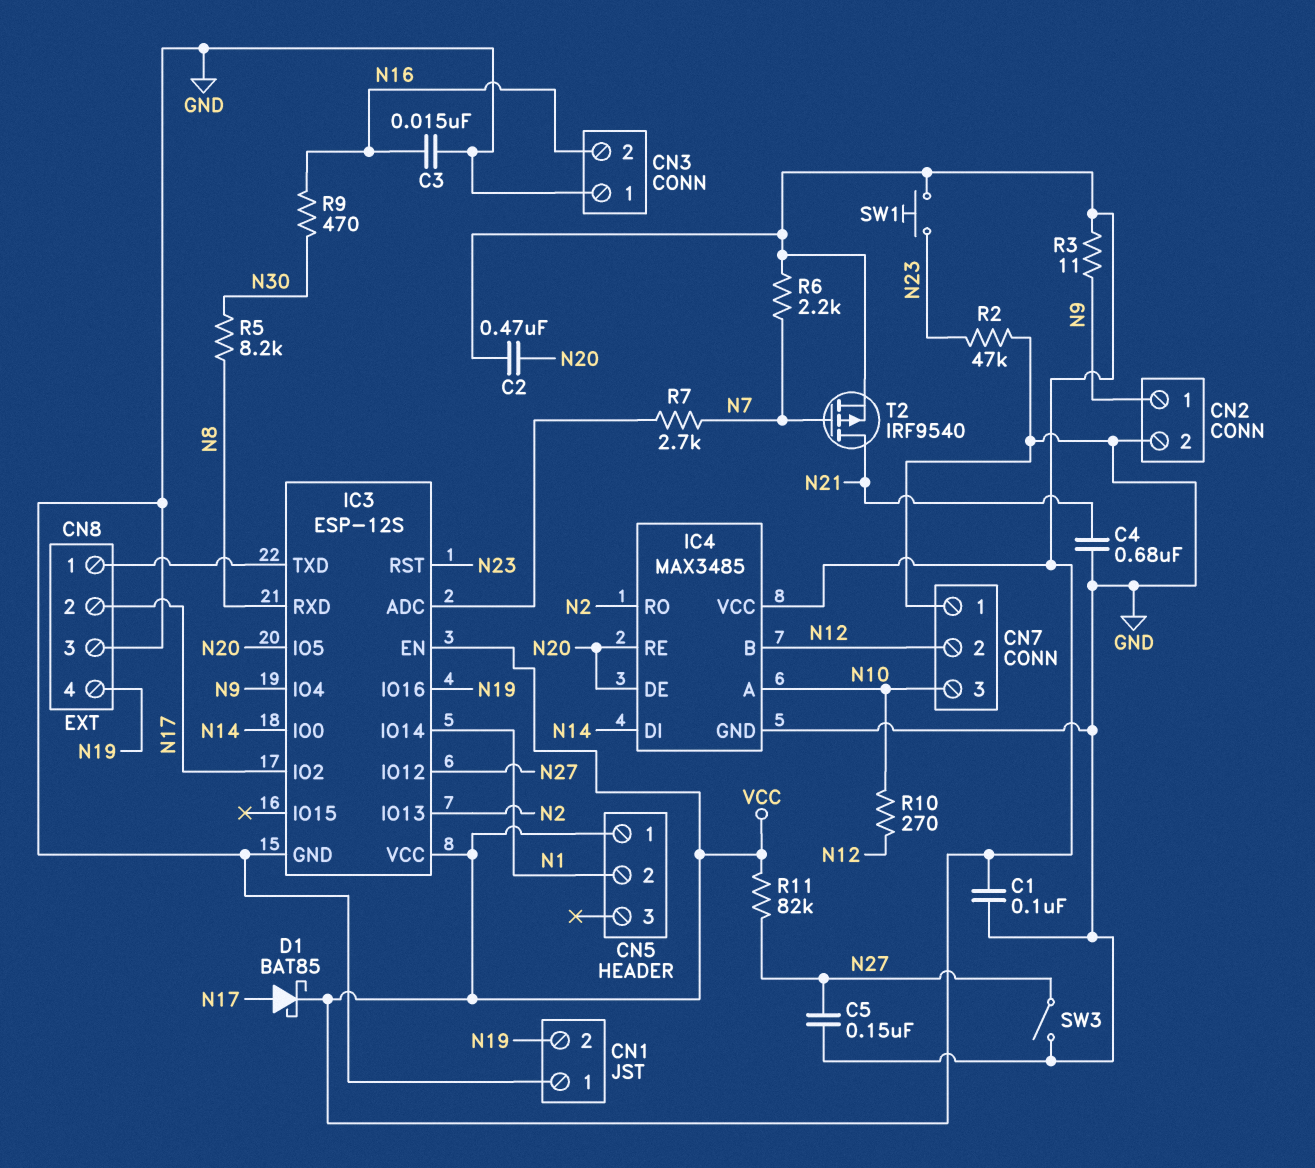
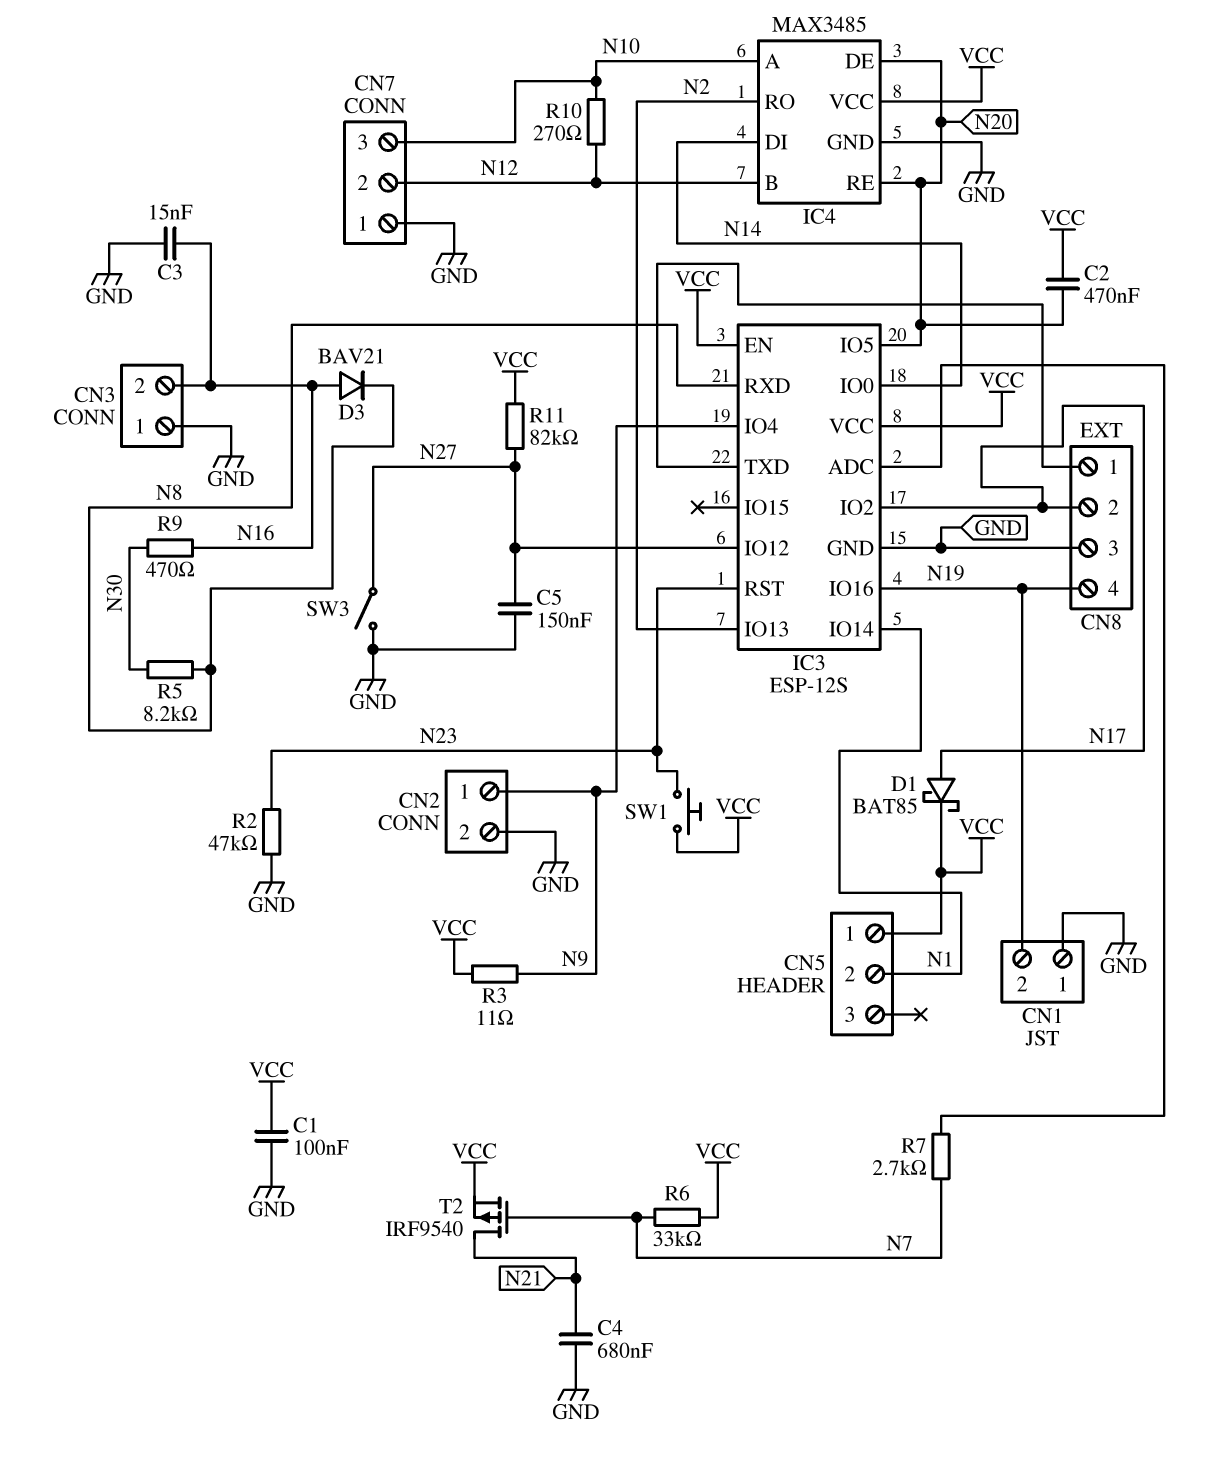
D3: none -> diode BAV21 (A N16, K N8)
R6: 2.2k (N7, VCC) -> 33k (N7, VCC)

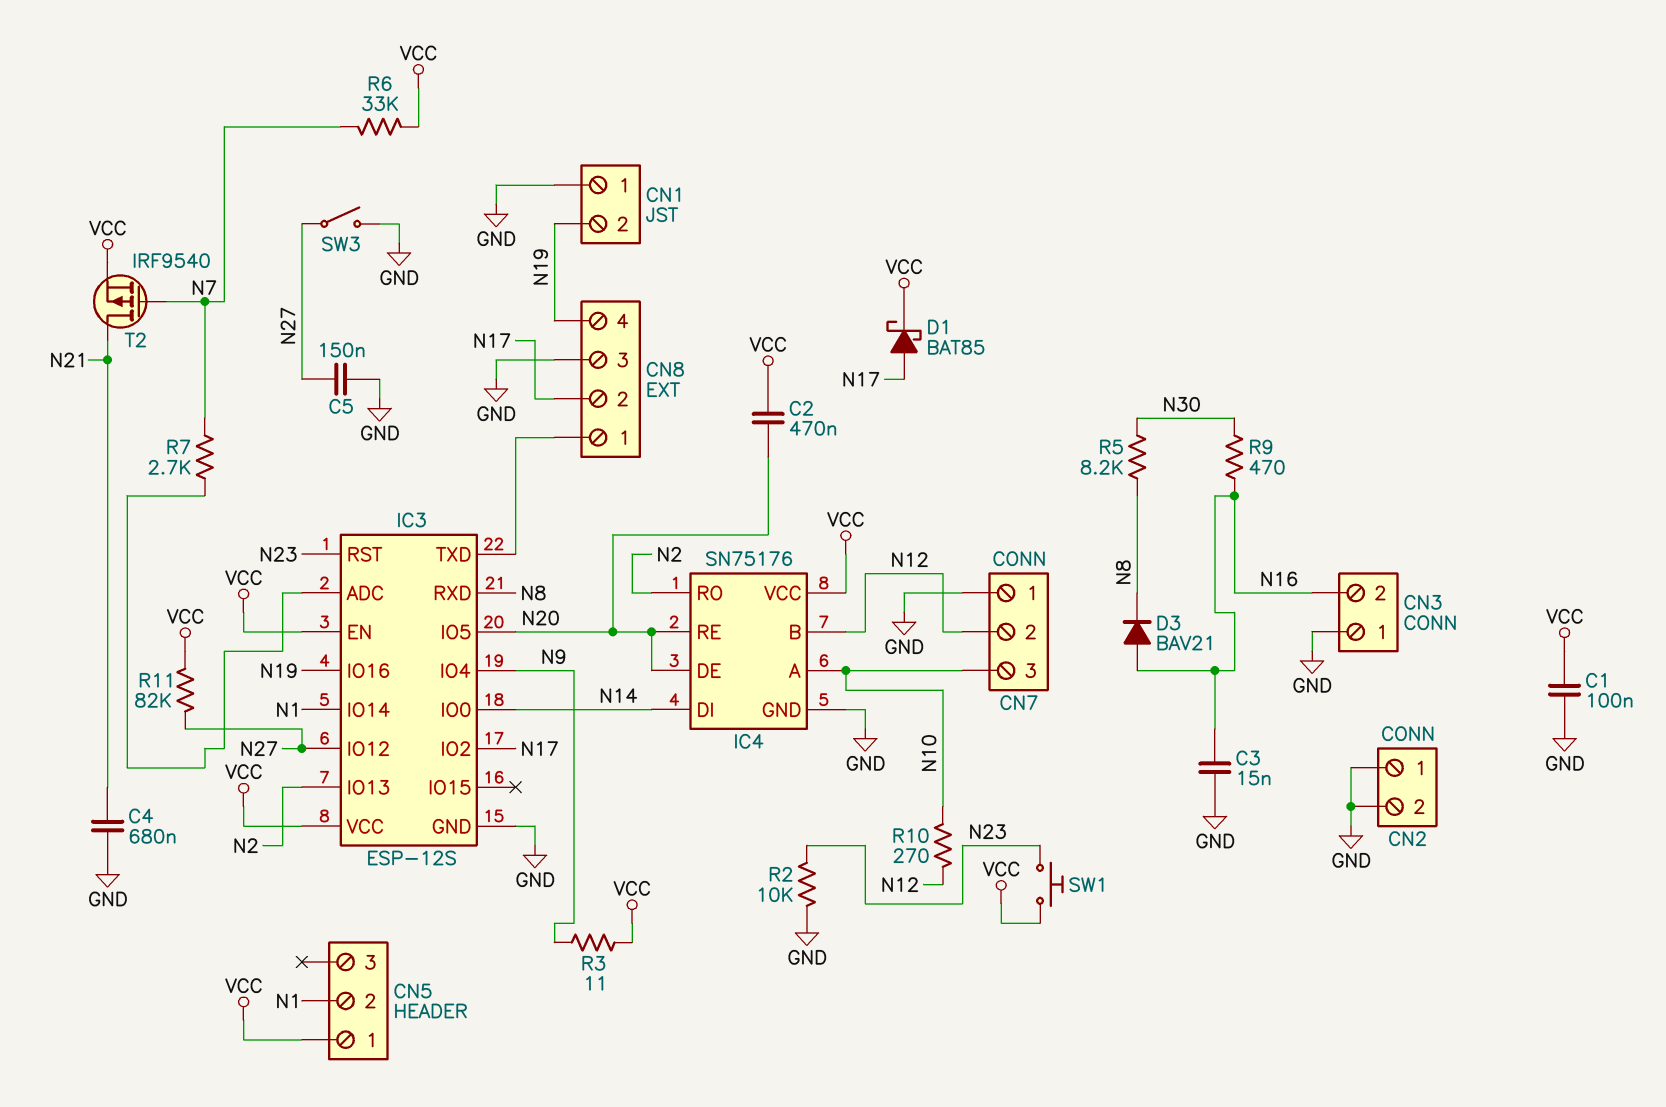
CN2 pin 1: N9 -> GND
IC4: MAX3485 -> SN75176
R2: 47k (GND, N23) -> 10k (GND, N23)

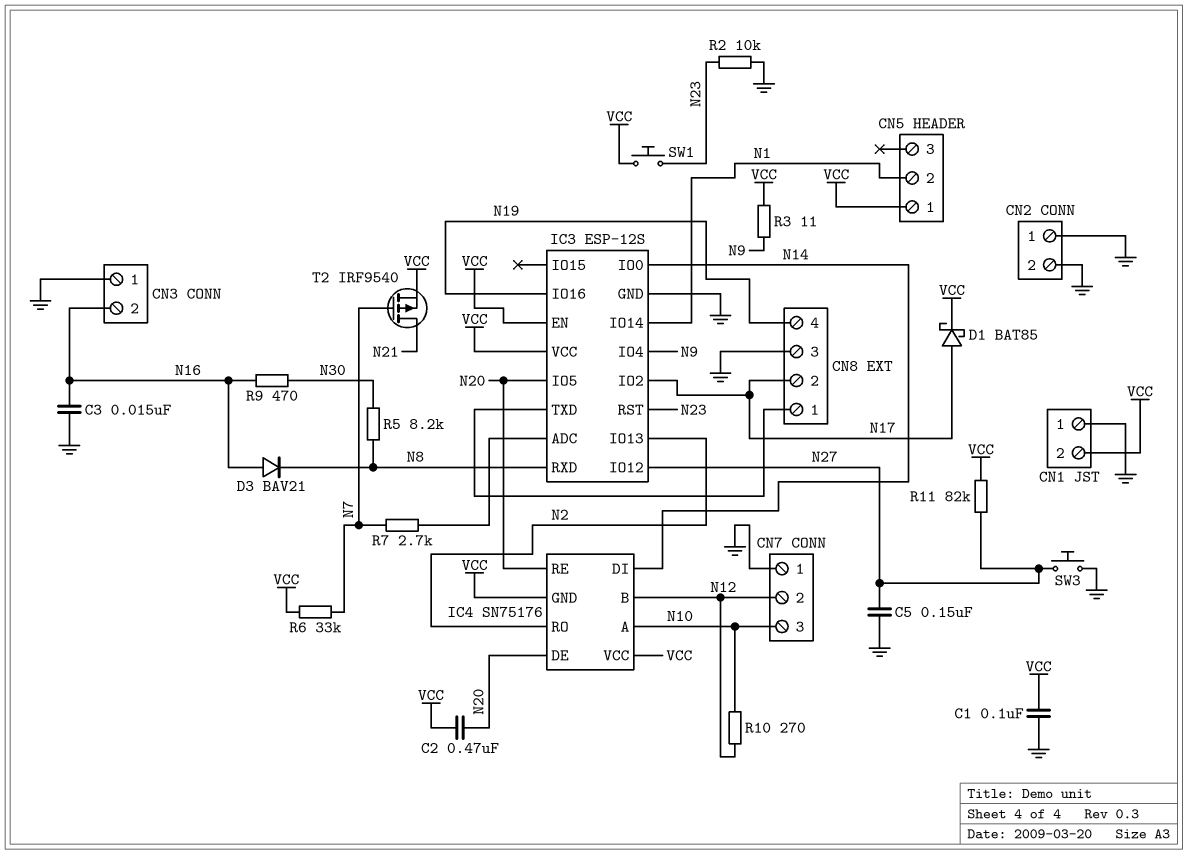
C4: 680nF (GND, N21) -> none
CN1 pin 2: N19 -> VCC
IC4 pin GND: GND -> VCC
SW3: switch (GND, N27) -> button (GND, N27)

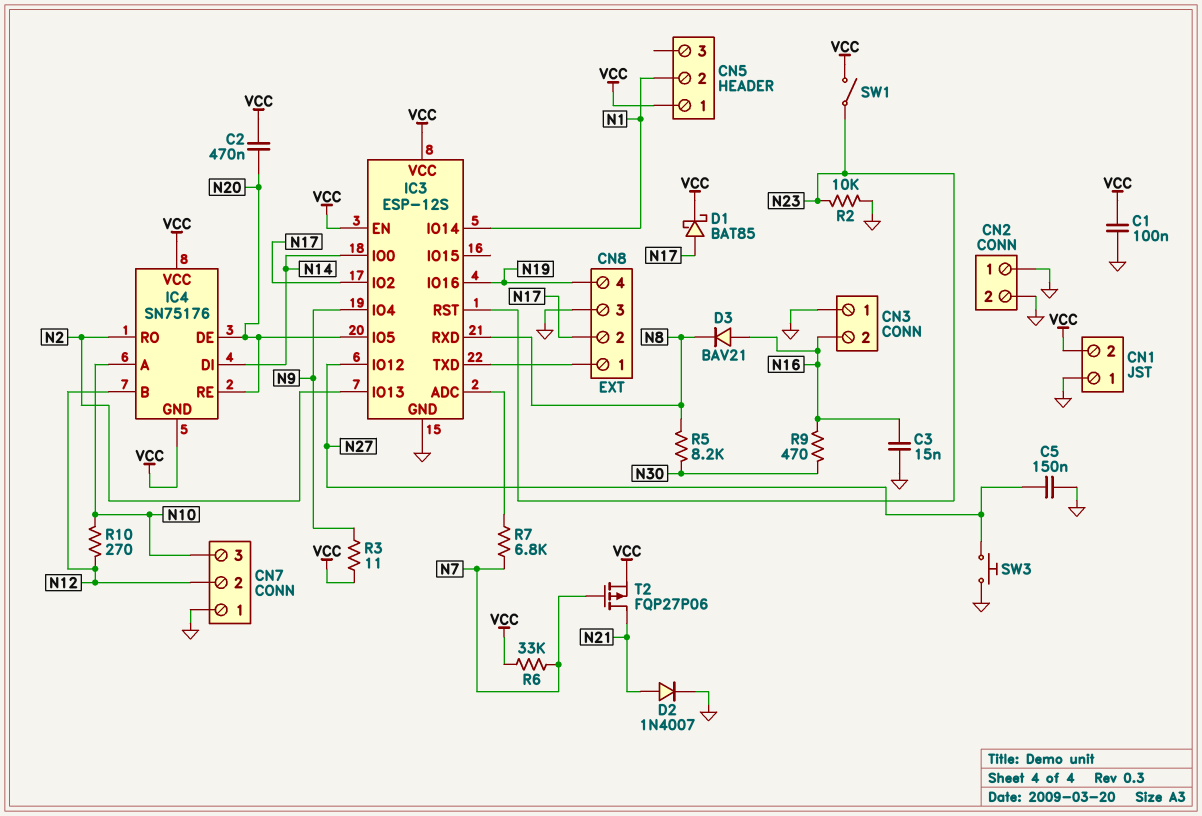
D2: none -> diode 1N4007 (A N21, K GND)
R7: 2.7k (IC3/ADC, N7) -> 6.8k (IC3/ADC, N7)
R11: 82k (N27, VCC) -> none
SW1: button (N23, VCC) -> switch (N23, VCC)
T2: PMOS IRF9540 (G N7, D N21, S VCC) -> PMOS FQP27P06 (G N7, D N21, S VCC)

